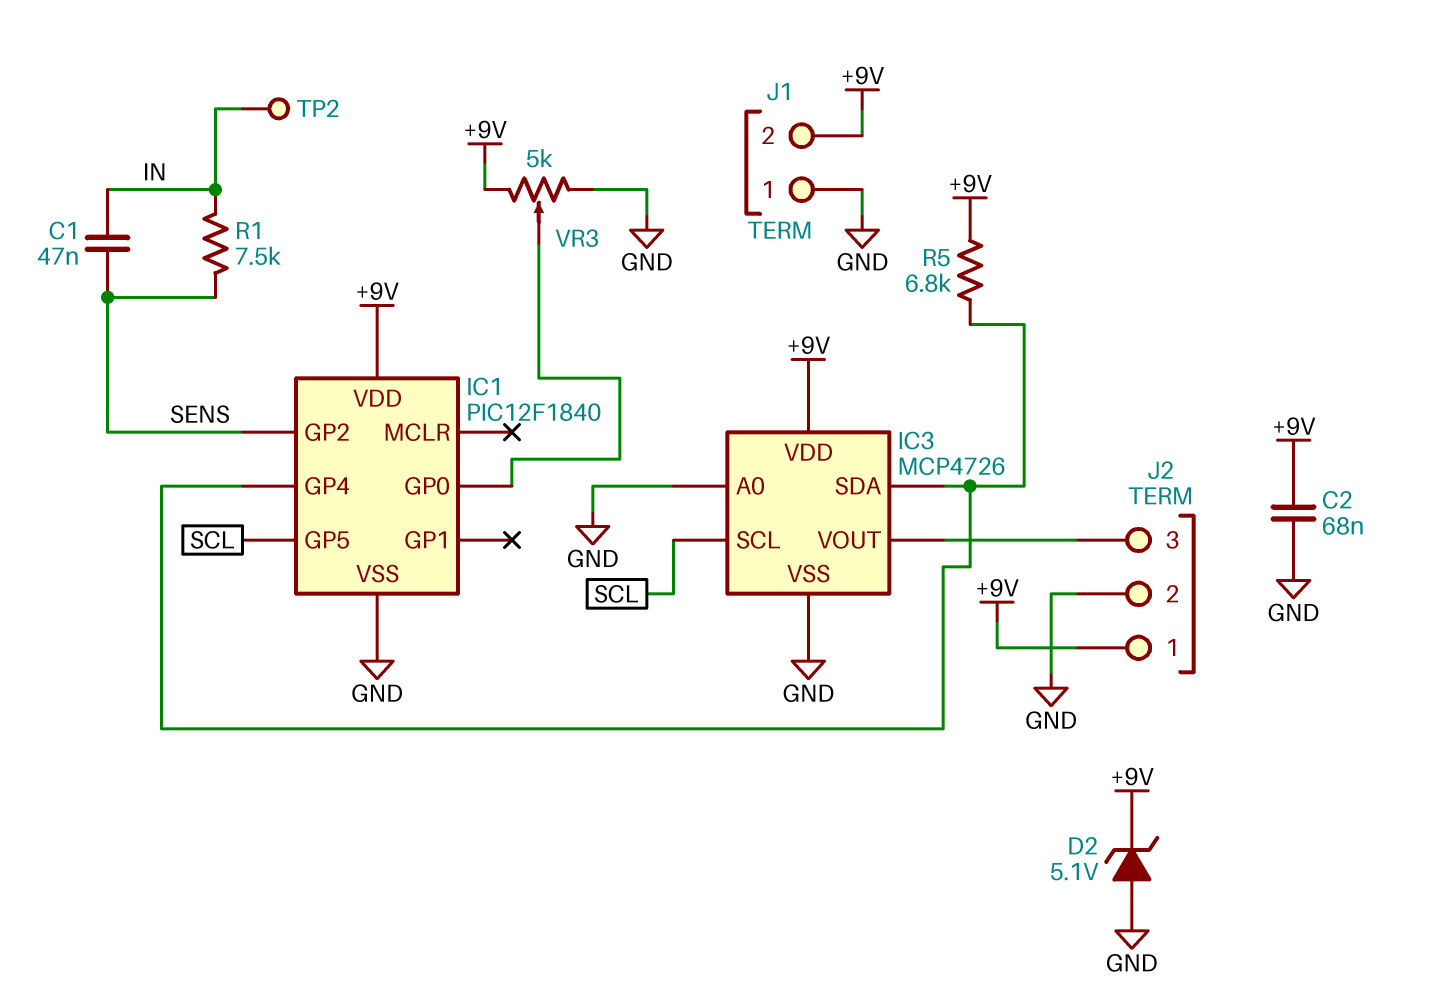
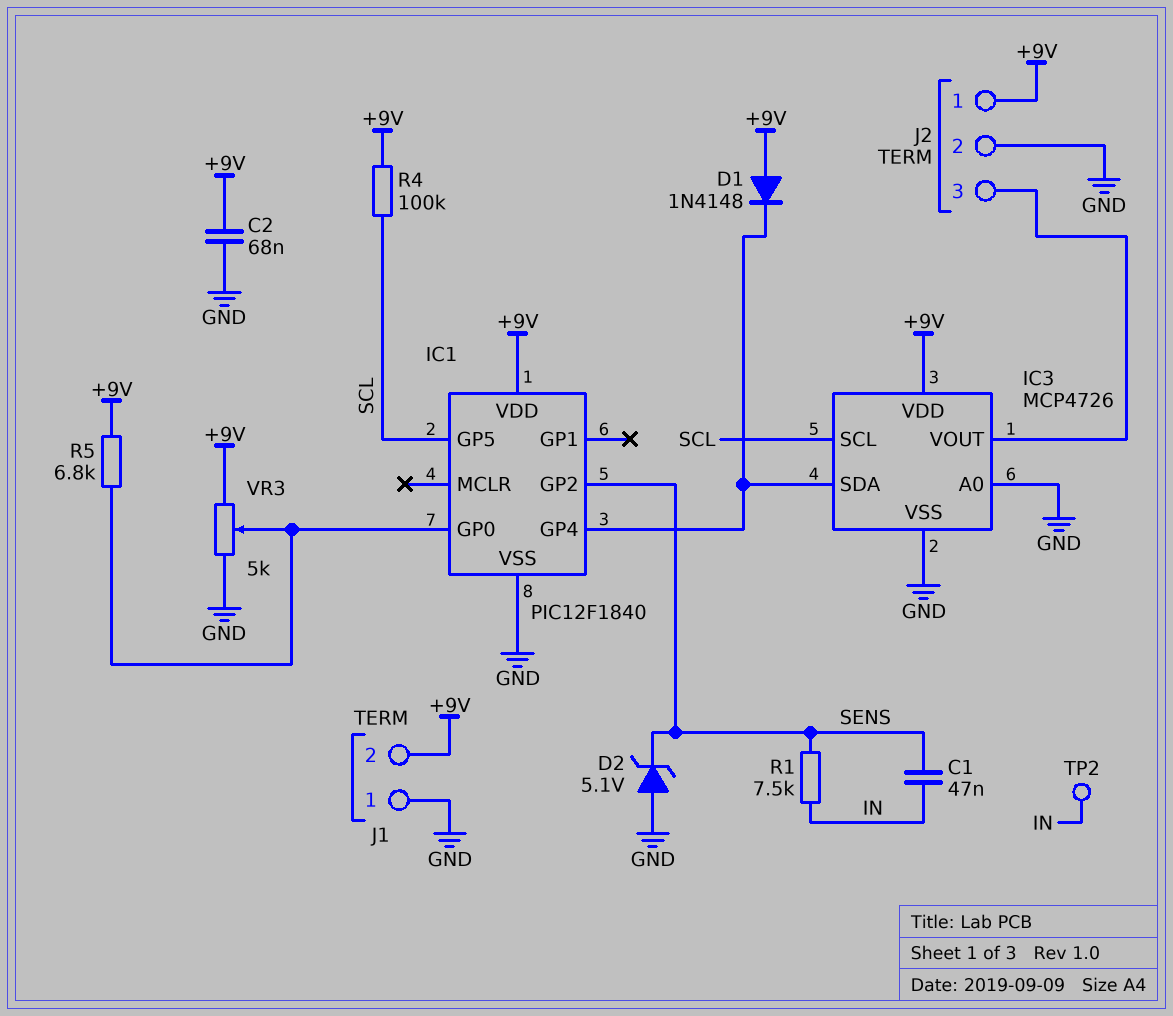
D1: none -> diode 1N4148 (A +9V, K IC1/GP4)
D2: zener 5.1V (A GND, K +9V) -> zener 5.1V (A GND, K SENS)
R4: none -> 100k (+9V, SCL)
R5: 6.8k (+9V, IC1/GP4) -> 6.8k (+9V, IC1/GP0)

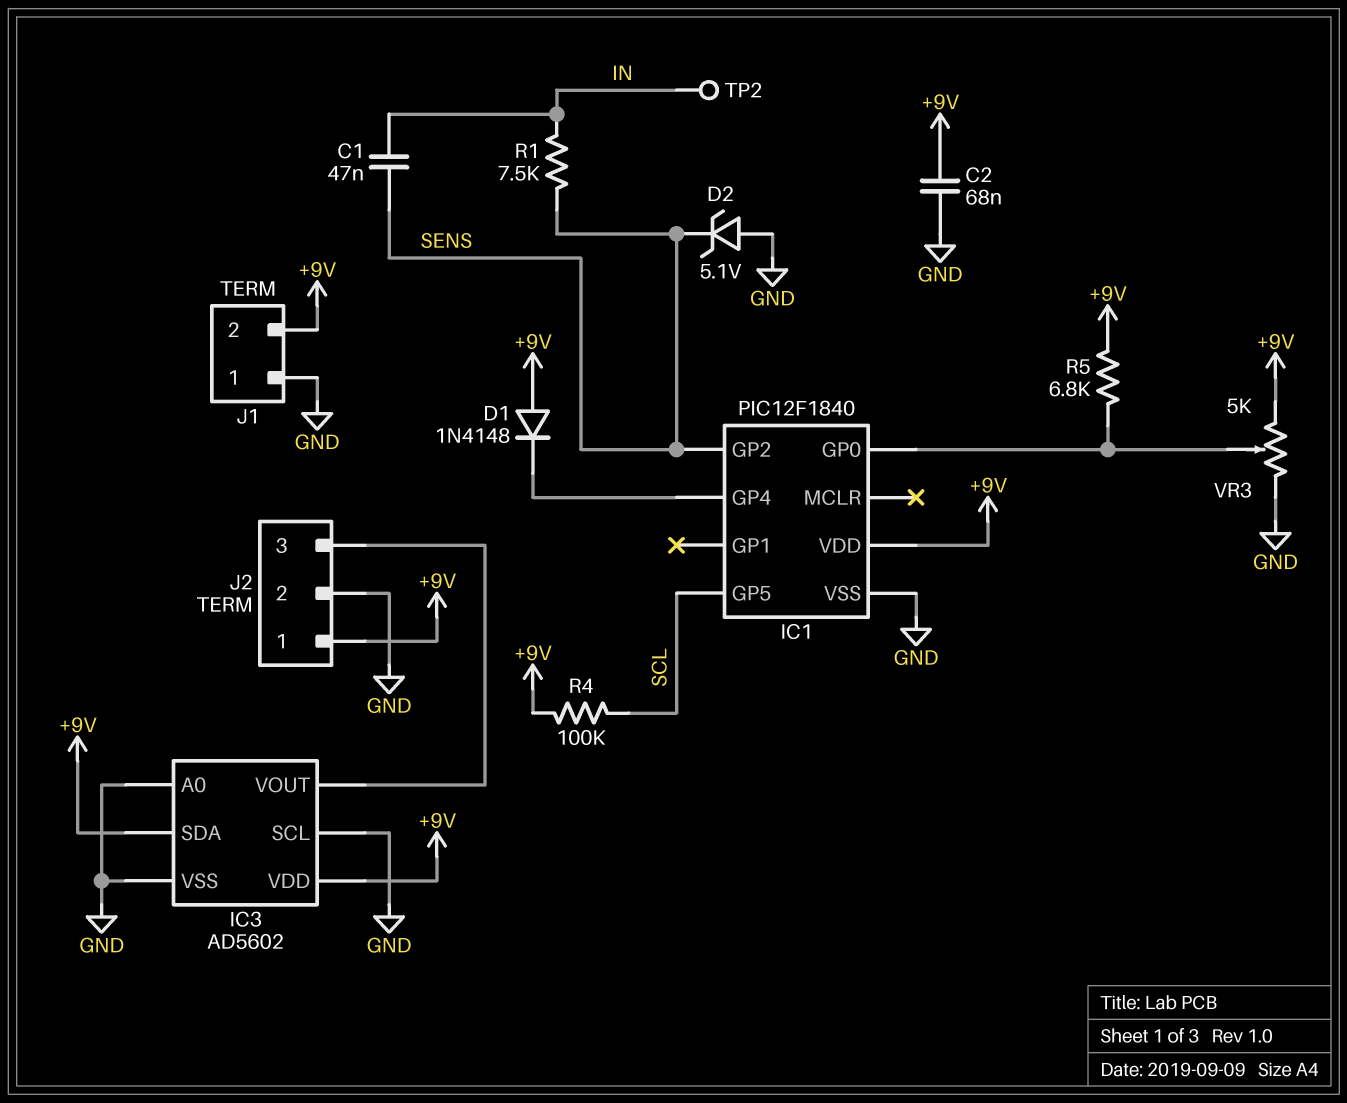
IC3: MCP4726 -> AD5602
IC3 pin SCL: SCL -> GND
IC3 pin SDA: IC1/GP4 -> +9V

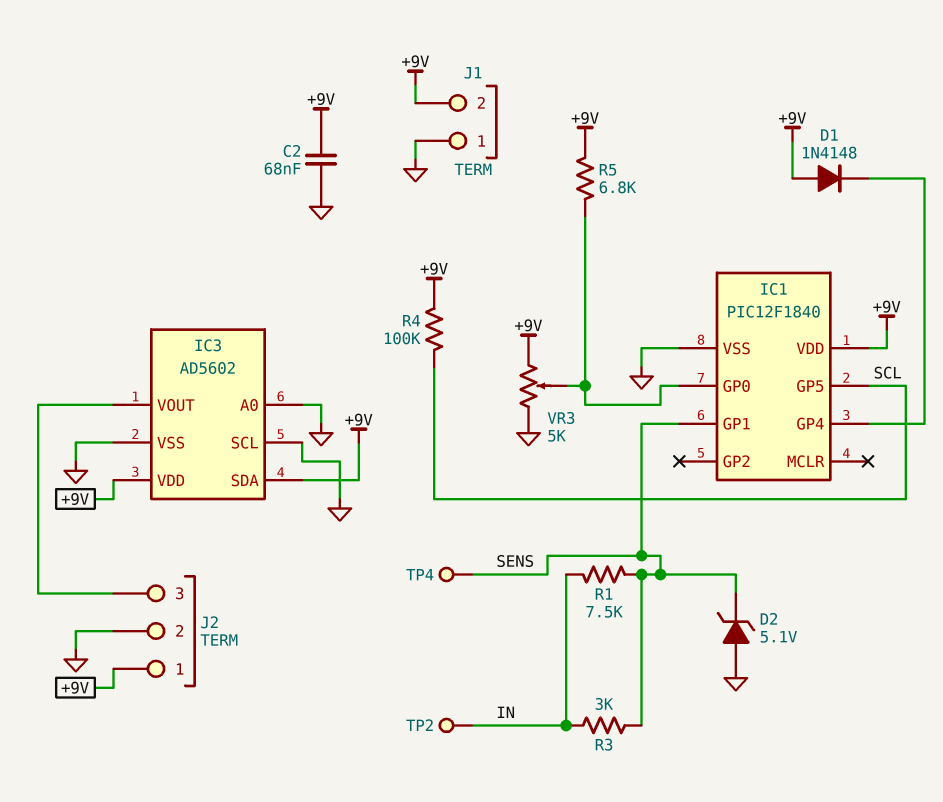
C1: 47nF (IN, SENS) -> none
IC1 pin GP1: none -> SENS
IC1 pin GP2: SENS -> none
R3: none -> 3k (IN, SENS)
TP4: none -> test point (SENS)

